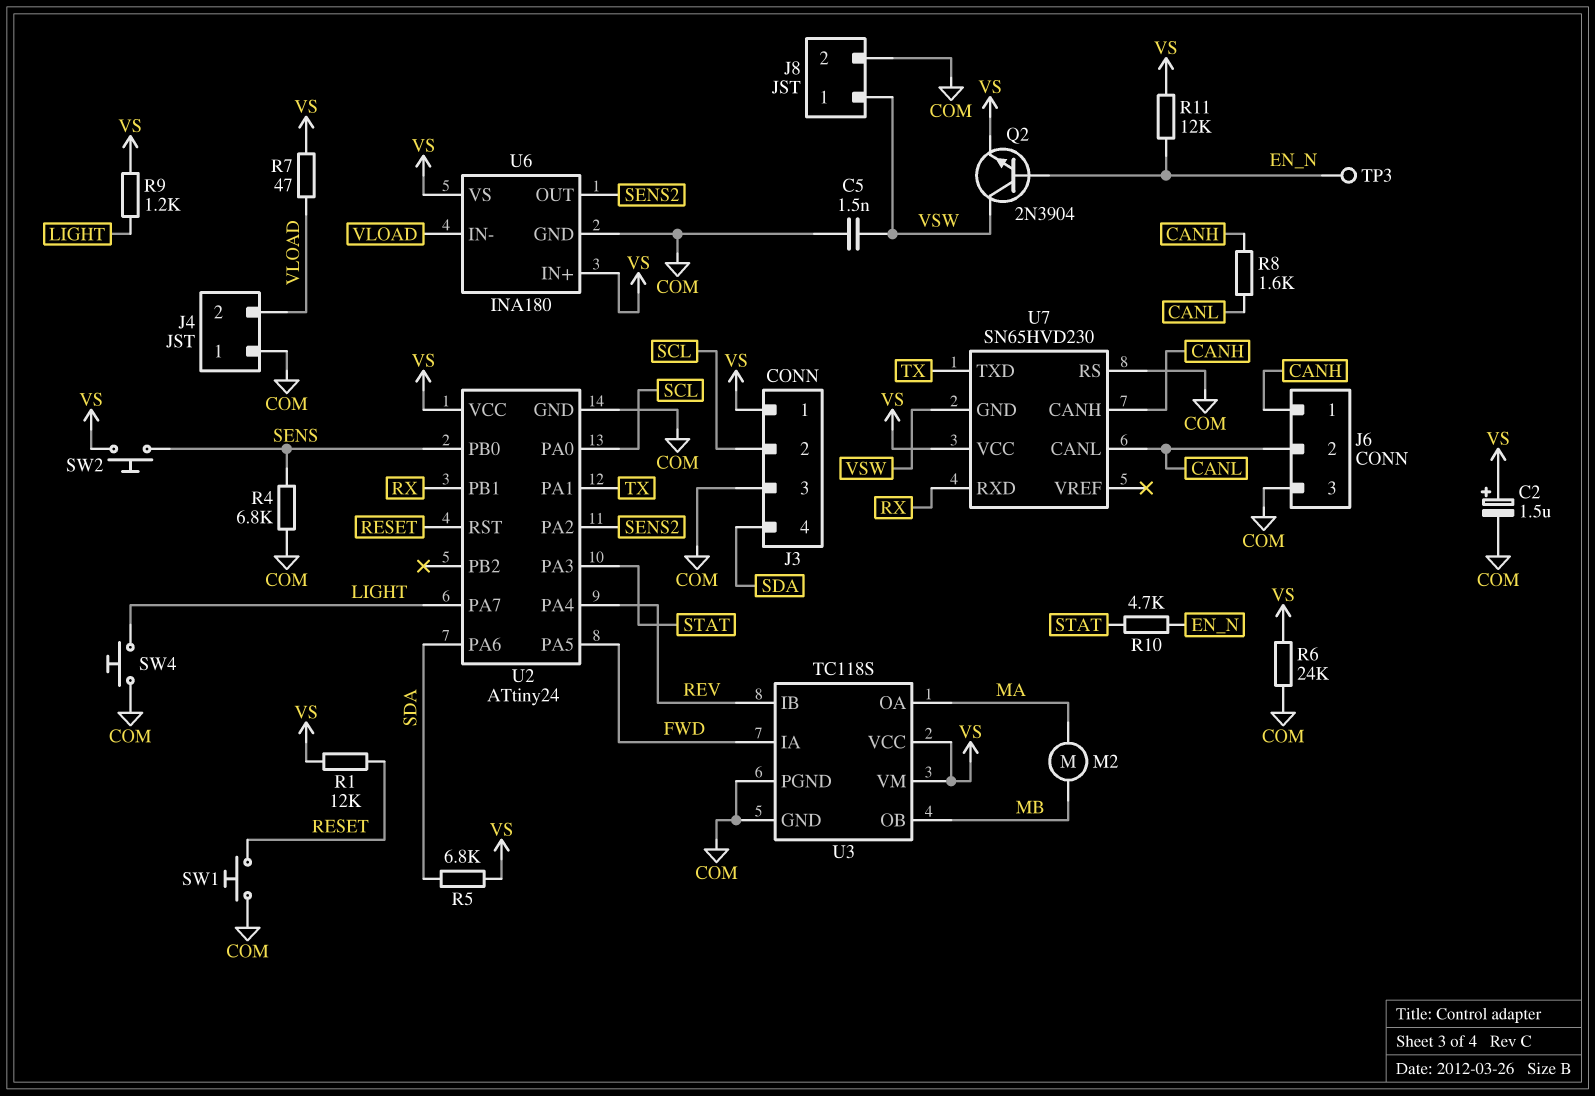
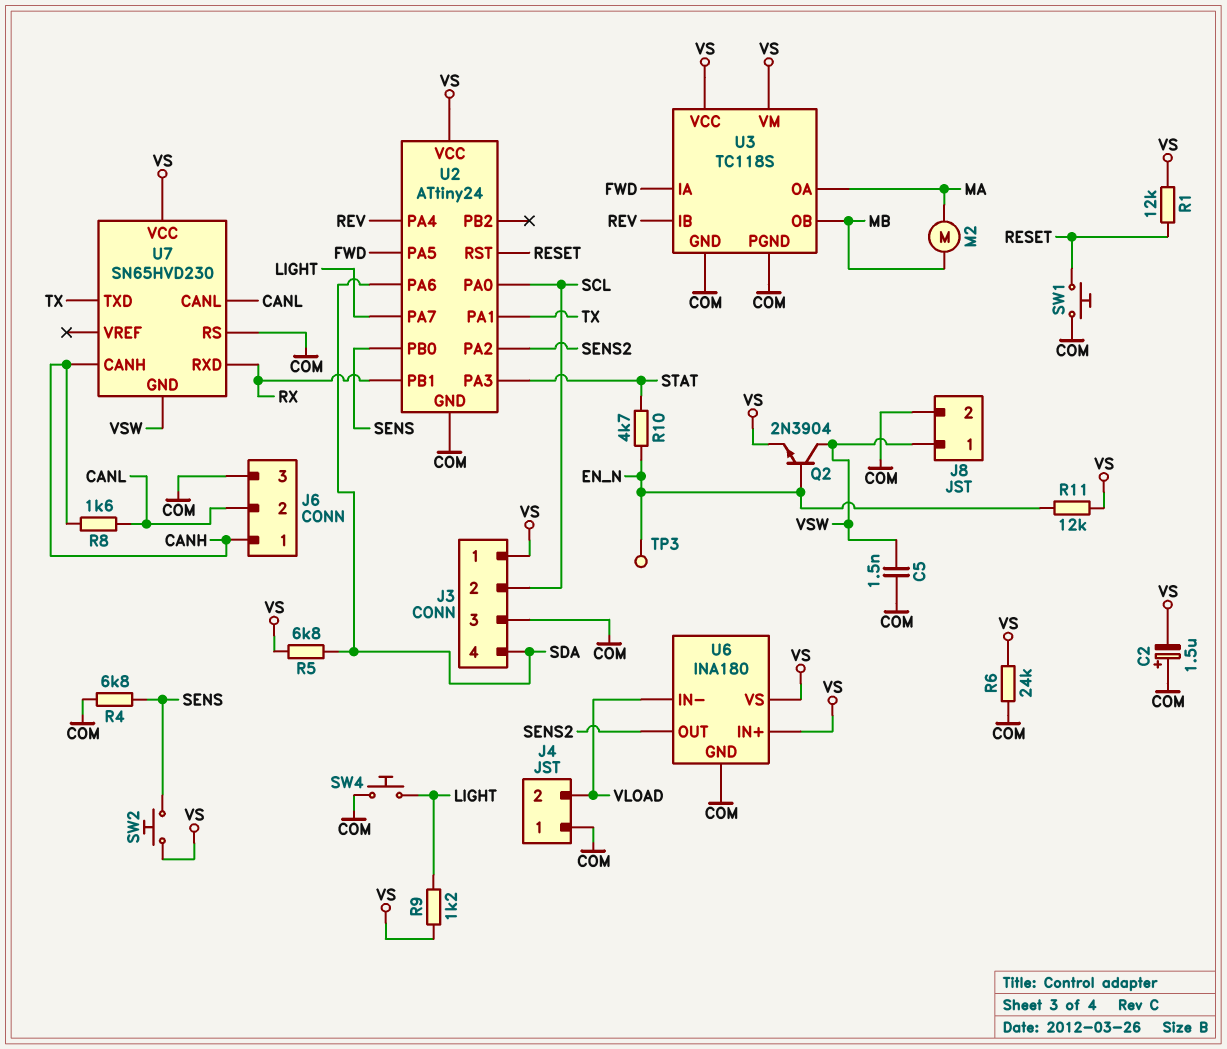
C2: 1.5uF (plus VS, minus COM) -> 1.5uF (plus COM, minus VS)
R7: 47 (VLOAD, VS) -> none

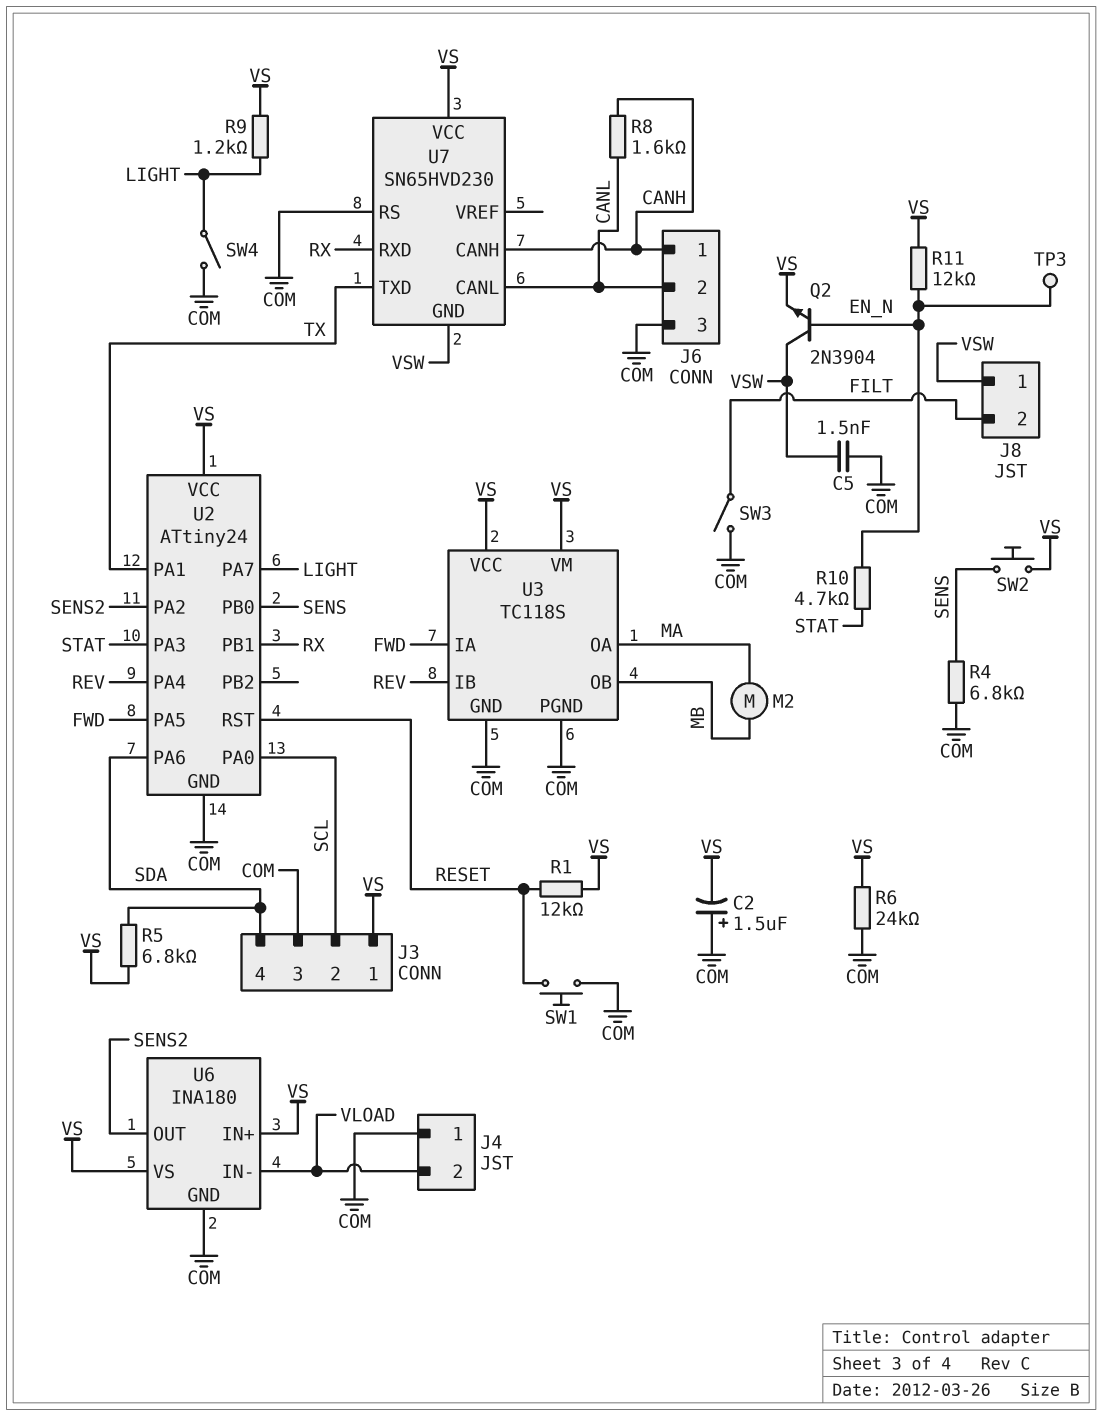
J8 pin 2: COM -> FILT
SW3: none -> switch (COM, FILT)
SW4: button (COM, LIGHT) -> switch (COM, LIGHT)

